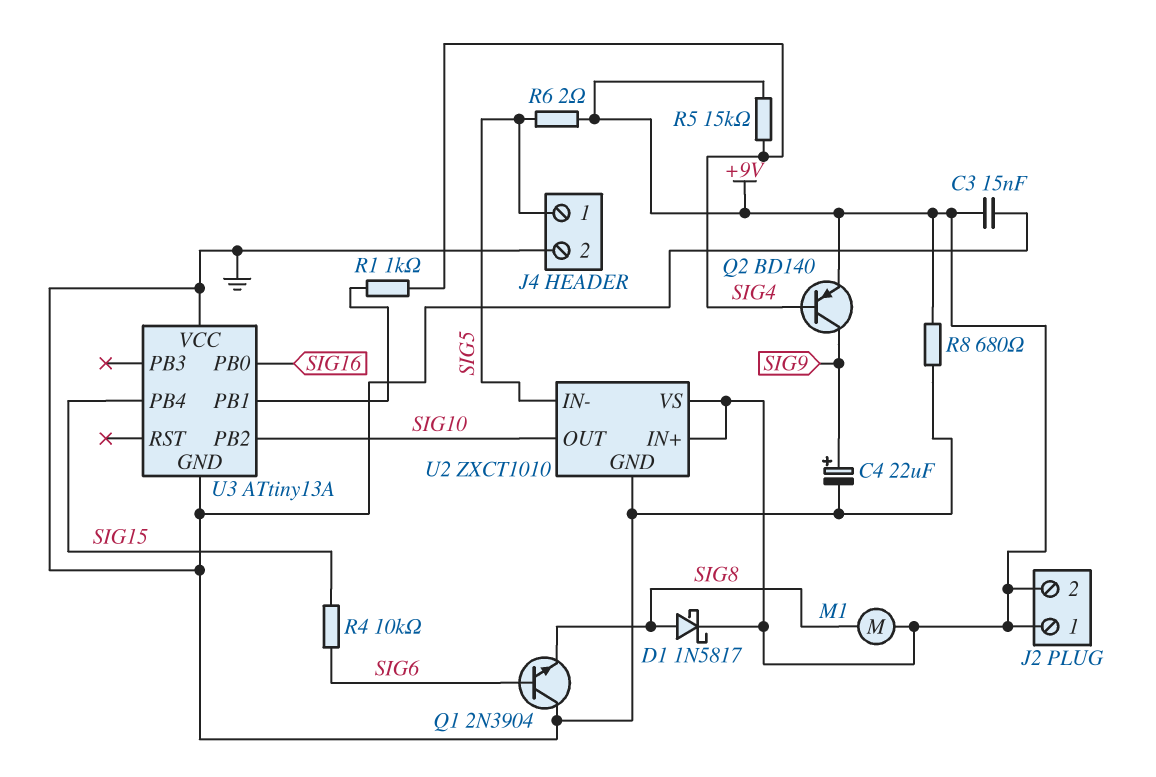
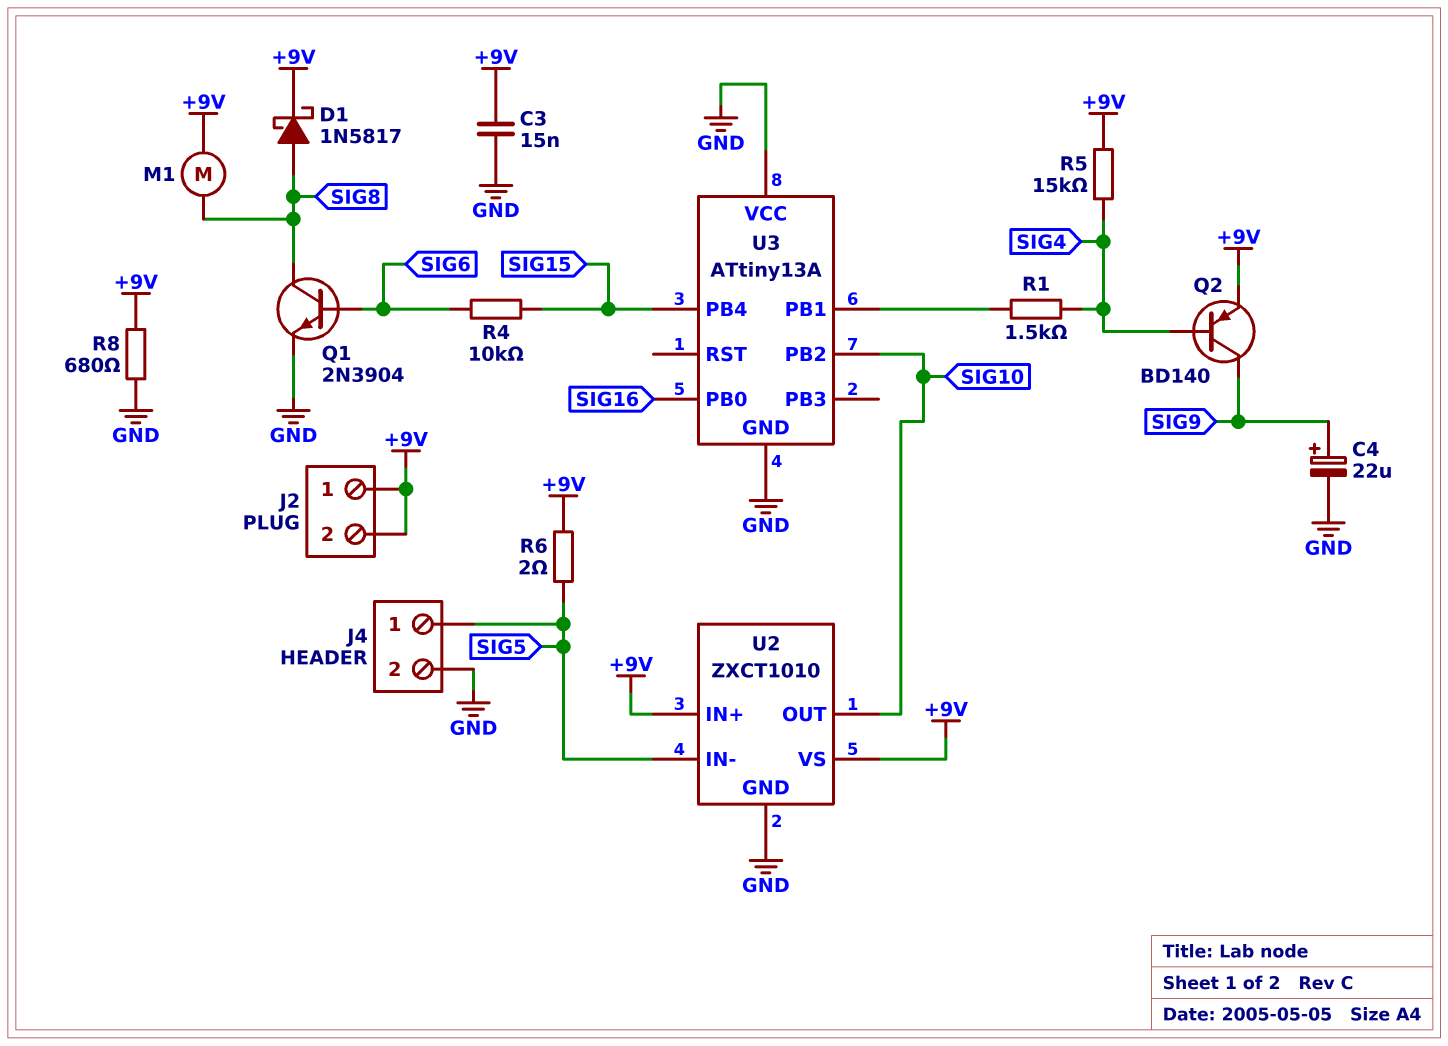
Q1: NPN 2N3904 (B SIG6, C GND, E SIG8) -> NPN 2N3904 (B SIG6, C SIG8, E GND)
R1: 1k (SIG4, U3/PB1) -> 1.5k (SIG4, U3/PB1)

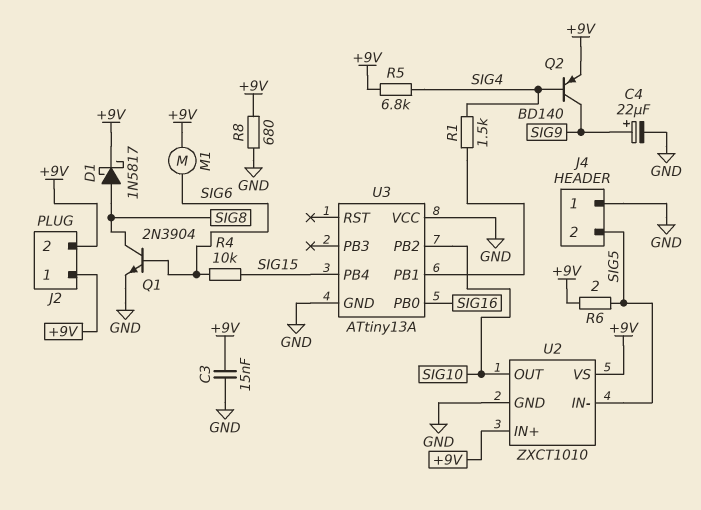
J4 pin 1: SIG5 -> GND
J4 pin 2: GND -> SIG5
M1: motor (+9V, SIG8) -> motor (+9V, SIG6)
R5: 15k (+9V, SIG4) -> 6.8k (+9V, SIG4)

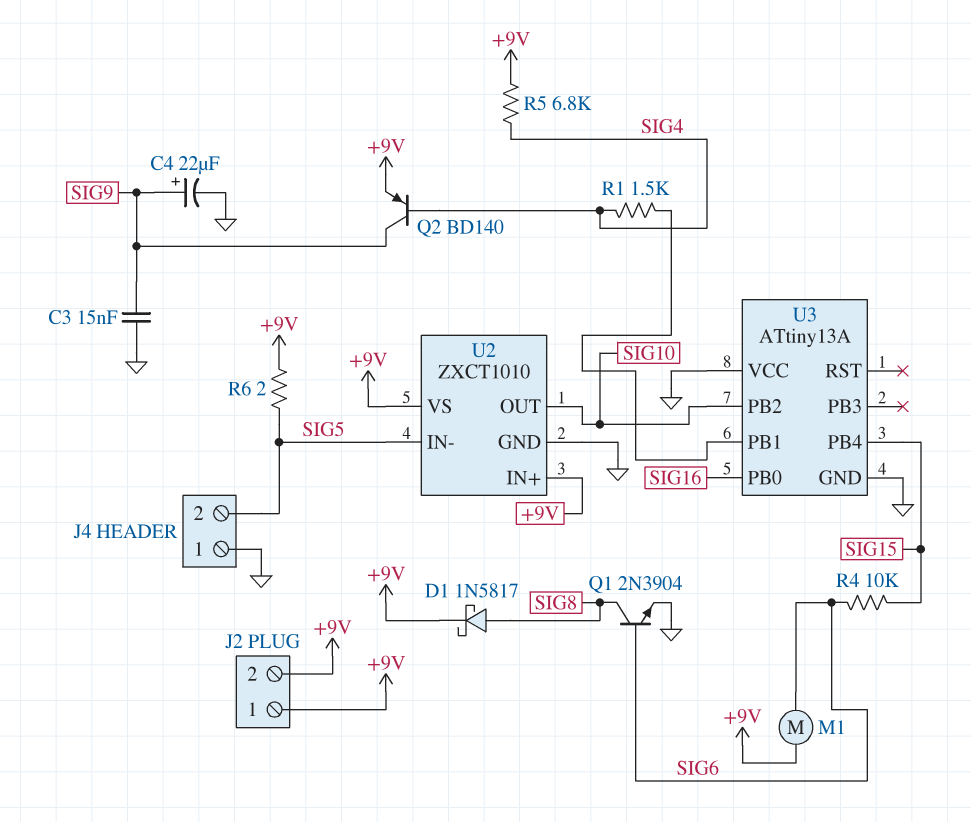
C3: 15nF (+9V, GND) -> 15nF (GND, SIG9)
R8: 680 (+9V, GND) -> none

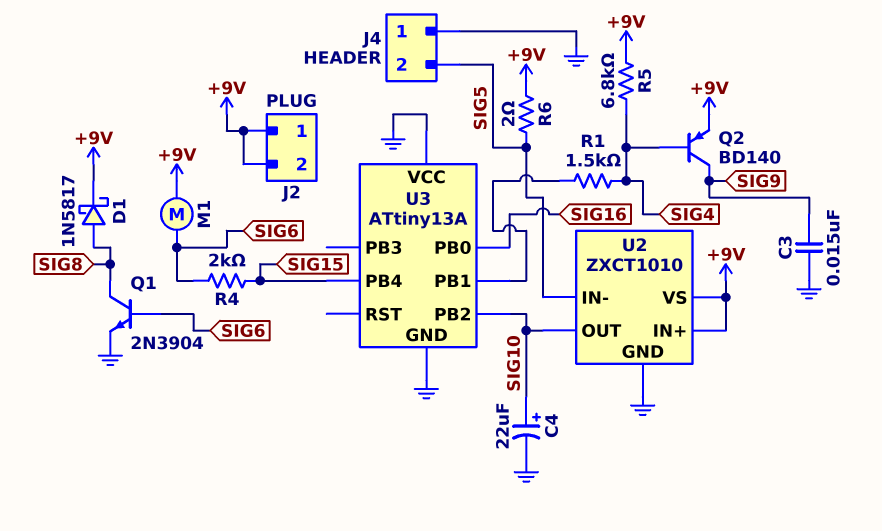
C4: 22uF (plus SIG9, minus GND) -> 22uF (plus SIG10, minus GND)
R4: 10k (SIG6, SIG15) -> 2k (SIG6, SIG15)

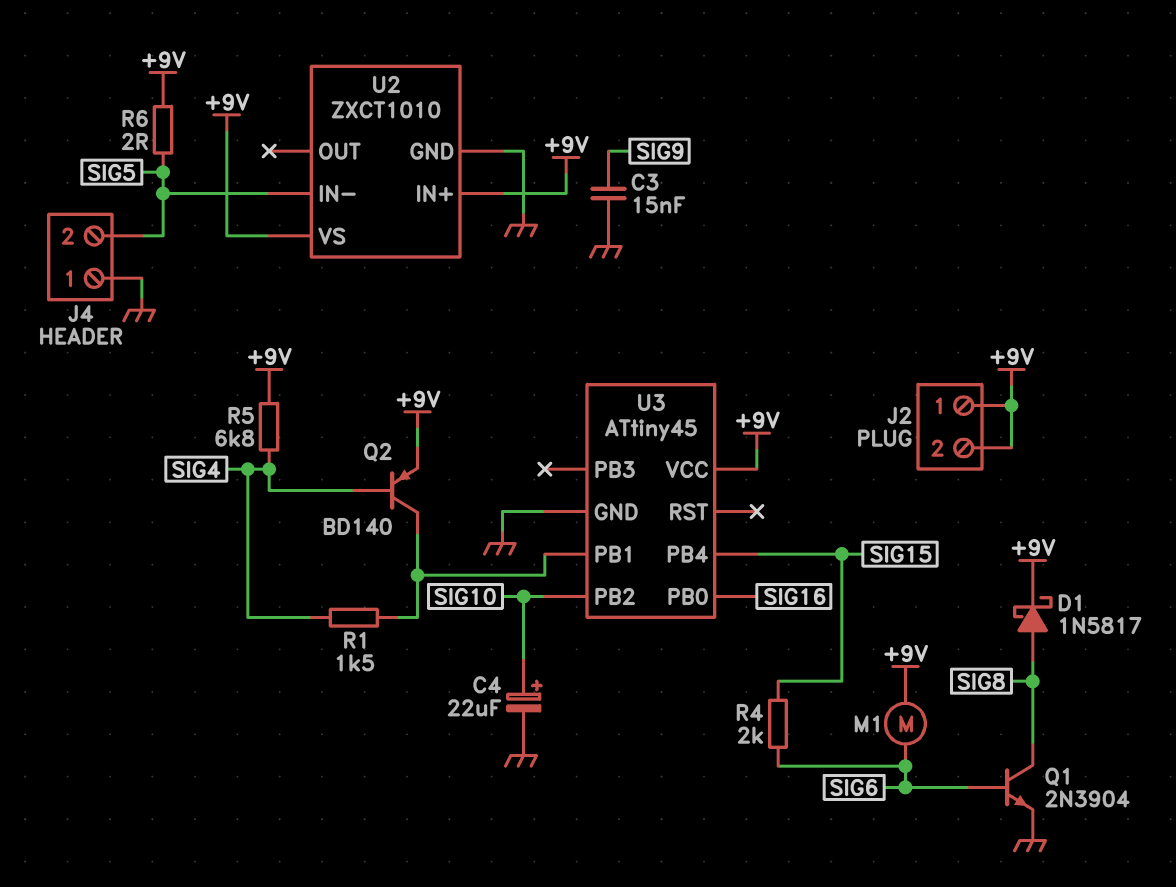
Q2: PNP BD140 (B SIG4, C SIG9, E +9V) -> PNP BD140 (B SIG4, C U3/PB1, E +9V)
U2 pin OUT: SIG10 -> none
U3: ATtiny13A -> ATtiny45
U3 pin VCC: GND -> +9V

